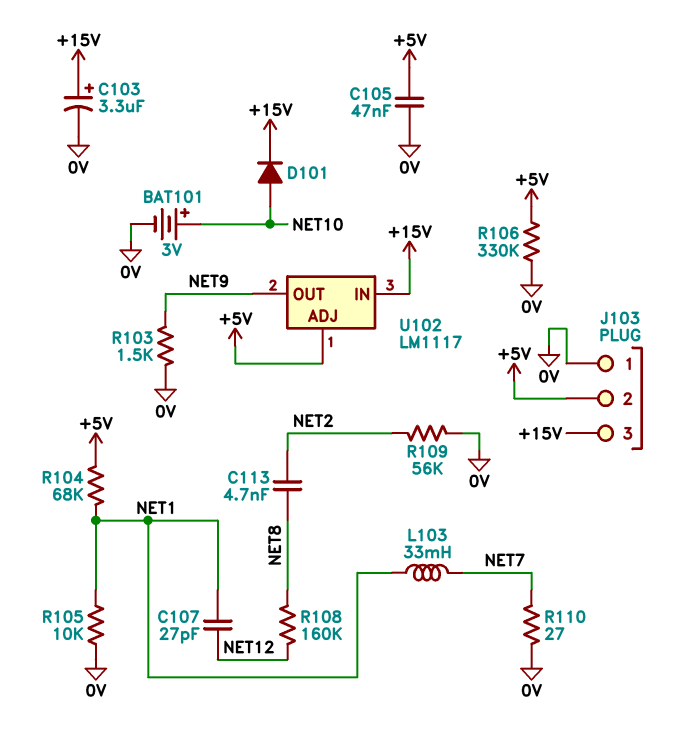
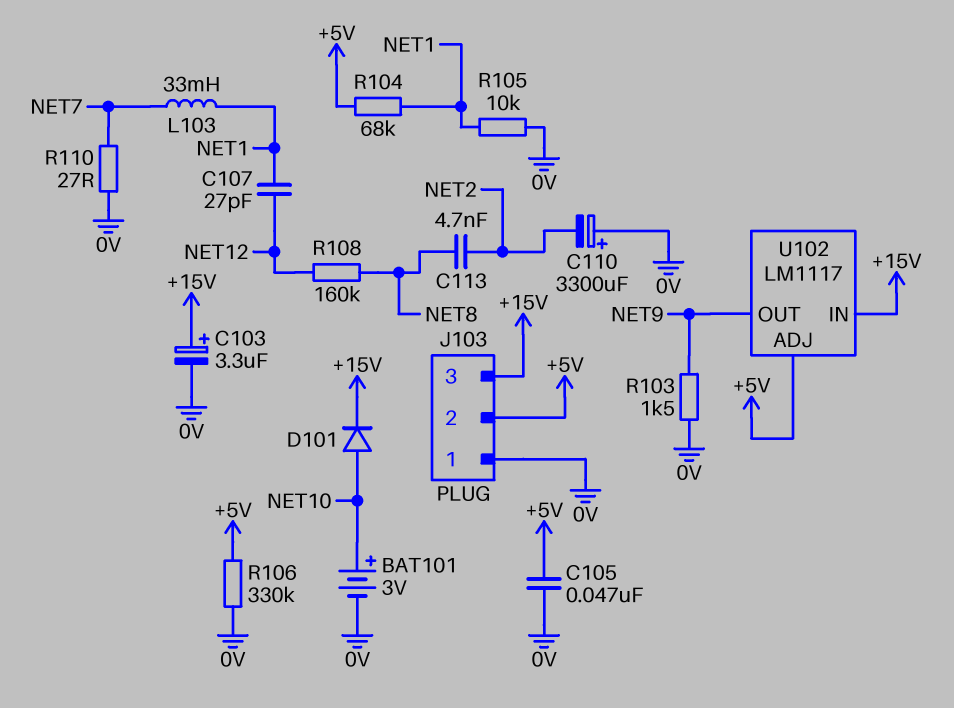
C110: none -> 3300uF (plus 0V, minus NET2)
R109: 56k (0V, NET2) -> none

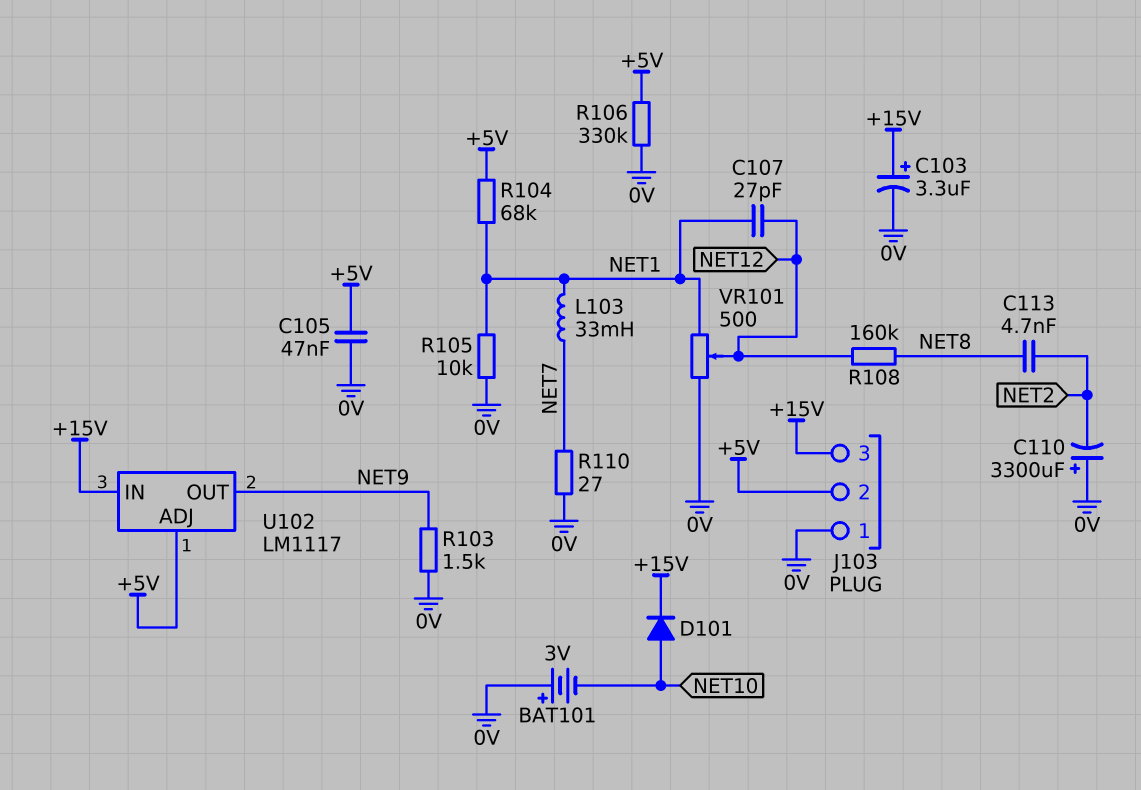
BAT101: 3V (plus NET10, minus 0V) -> 3V (plus 0V, minus NET10)
VR101: none -> 500 (0V, NET1, wiper NET12)

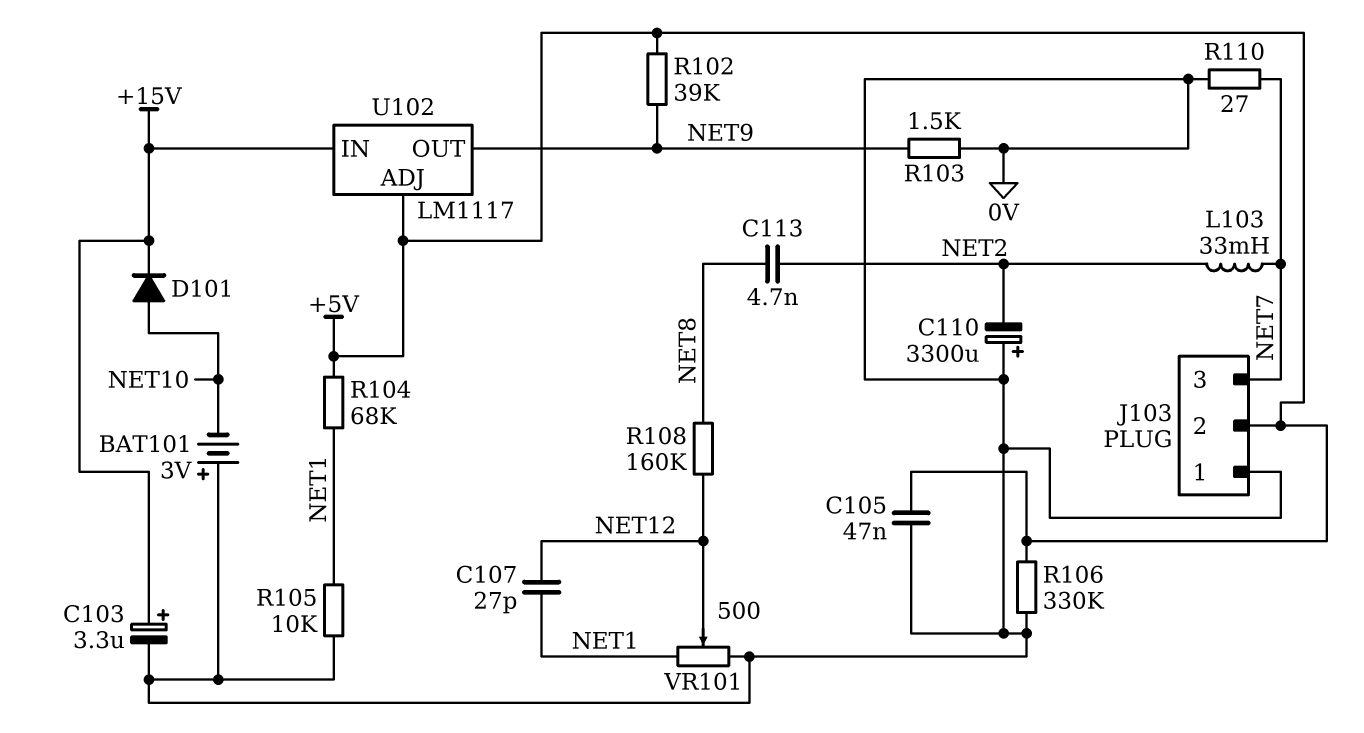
J103 pin 3: +15V -> NET7
L103: 33mH (NET1, NET7) -> 33mH (NET2, NET7)
R102: none -> 39k (+5V, NET9)

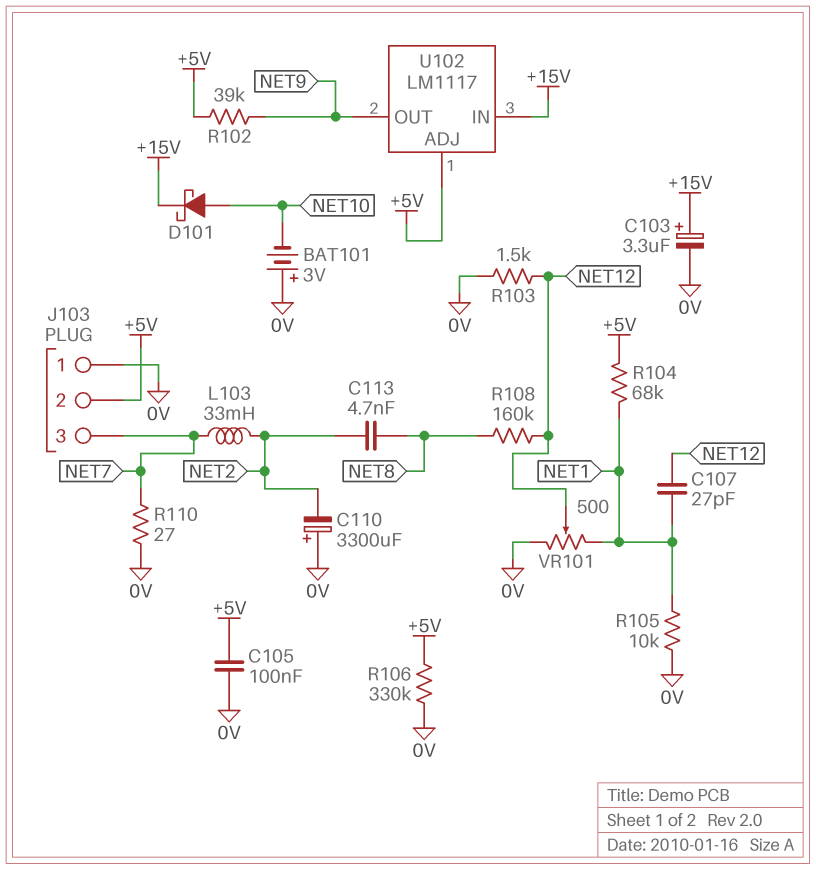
C105: 47nF (+5V, 0V) -> 100nF (+5V, 0V)
D101: diode (A NET10, K +15V) -> schottky (A NET10, K +15V)
R103: 1.5k (0V, NET9) -> 1.5k (0V, NET12)

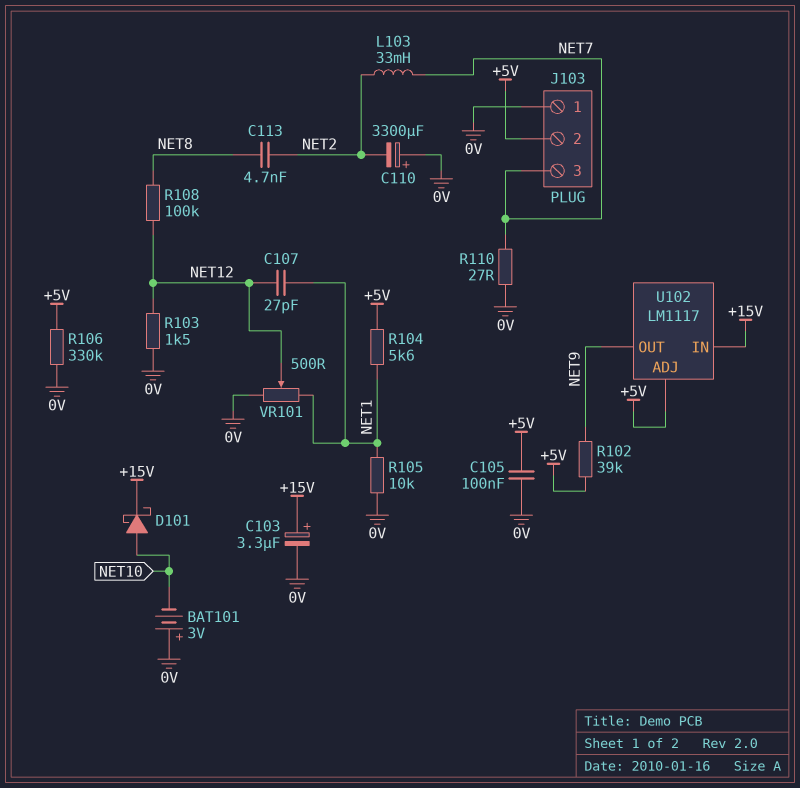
R104: 68k (+5V, NET1) -> 5.6k (+5V, NET1)
R108: 160k (NET8, NET12) -> 100k (NET8, NET12)

